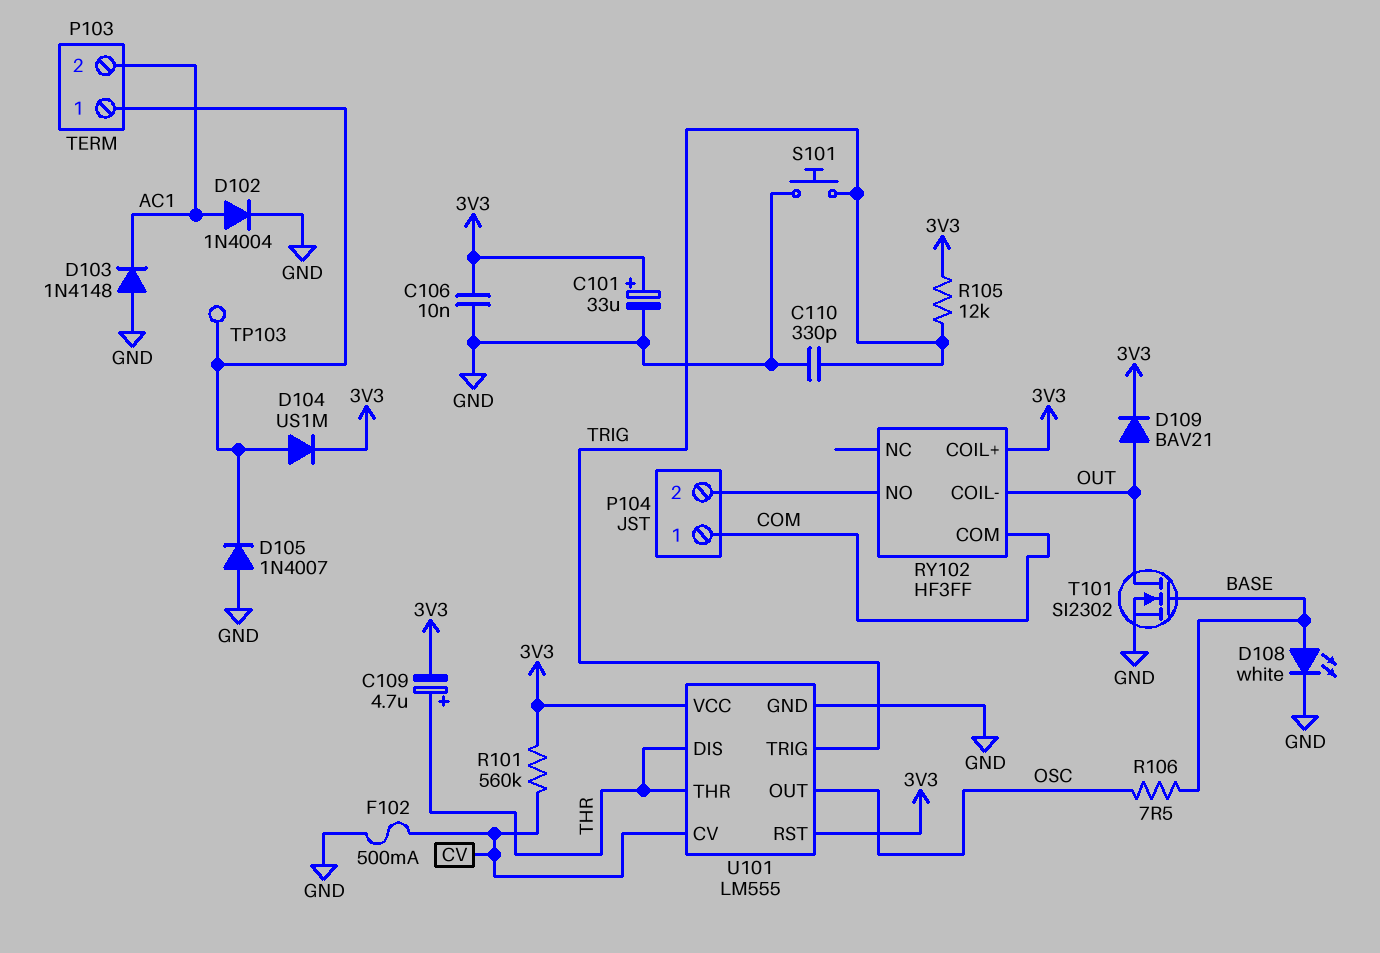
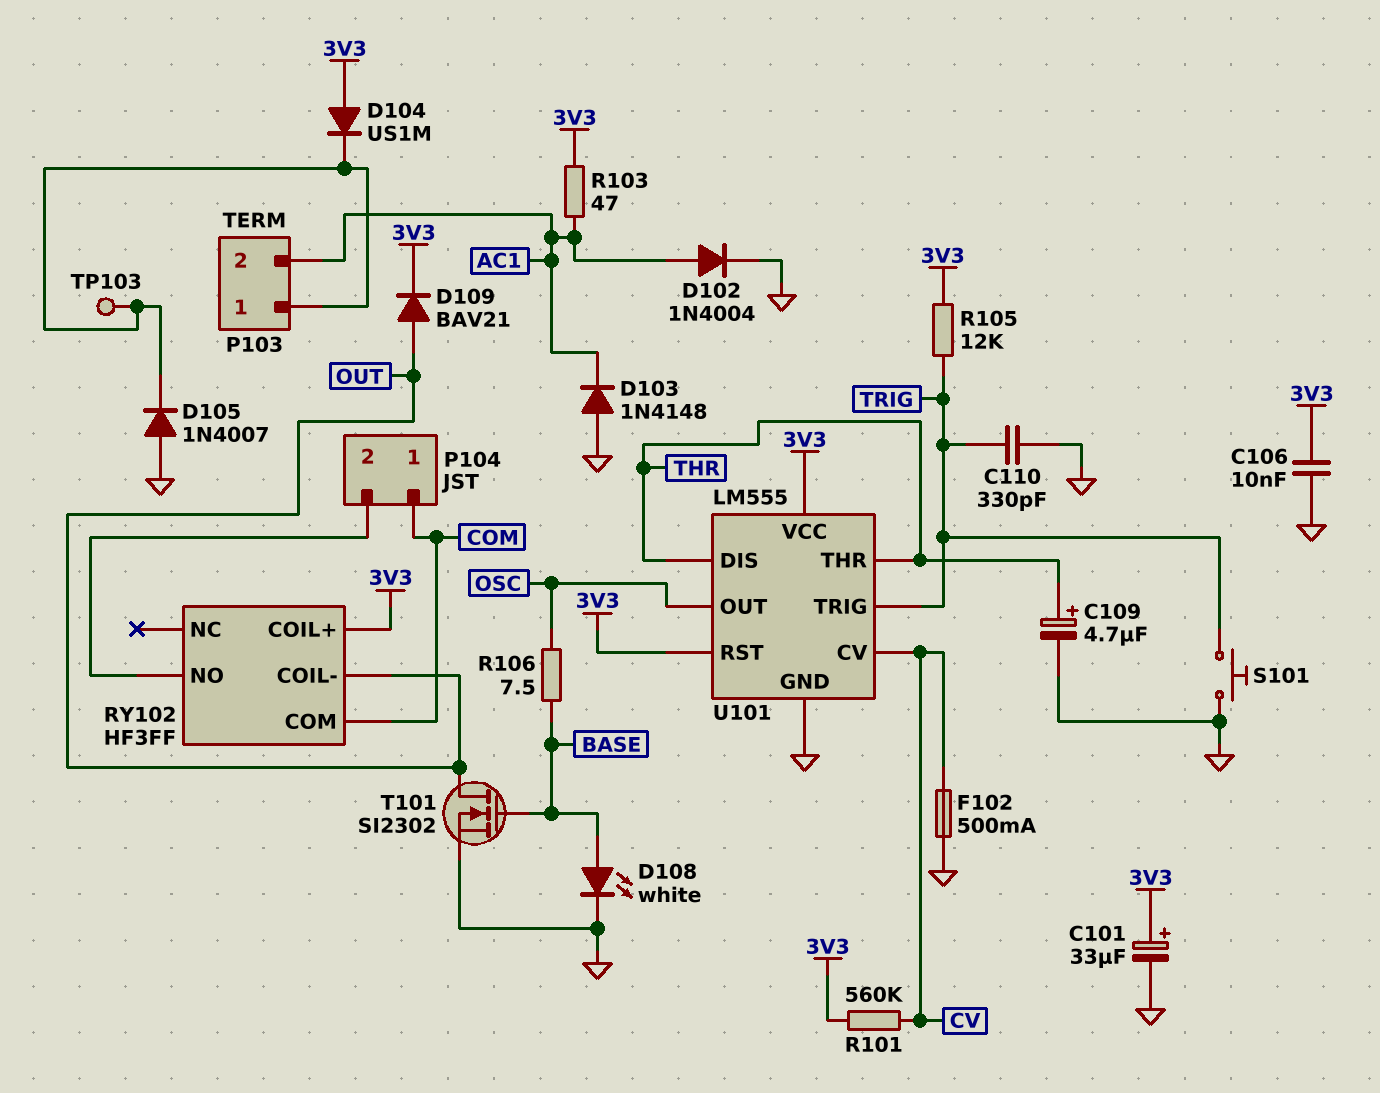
C109: 4.7uF (plus THR, minus 3V3) -> 4.7uF (plus THR, minus GND)
D104: diode US1M (A P103/1, K 3V3) -> diode US1M (A 3V3, K P103/1)
R103: none -> 47 (3V3, AC1)

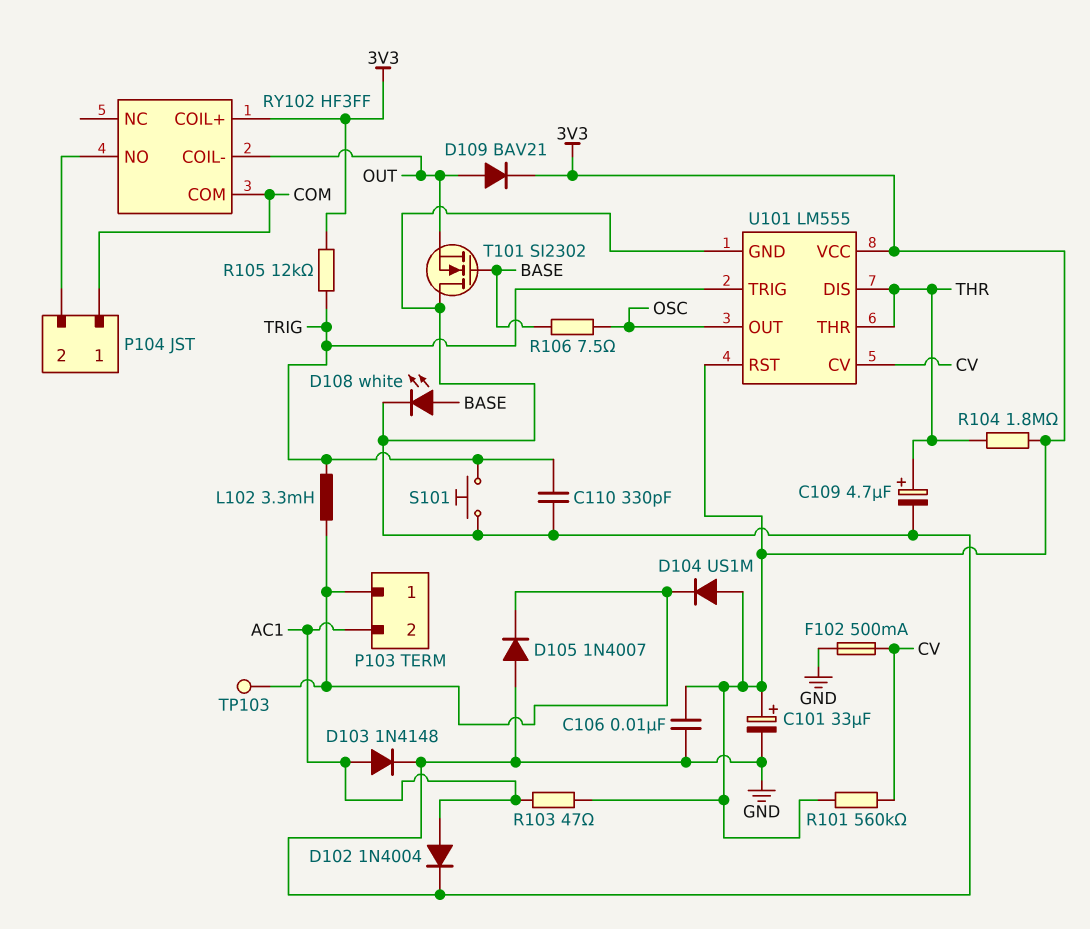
D103: diode 1N4148 (A GND, K AC1) -> diode 1N4148 (A AC1, K GND)
L102: none -> 3.3mH (P103/1, TRIG)
R104: none -> 1.8M (3V3, THR)
T101: NMOS SI2302 (G BASE, D OUT, S GND) -> NMOS SI2302 (G BASE, D GND, S OUT)

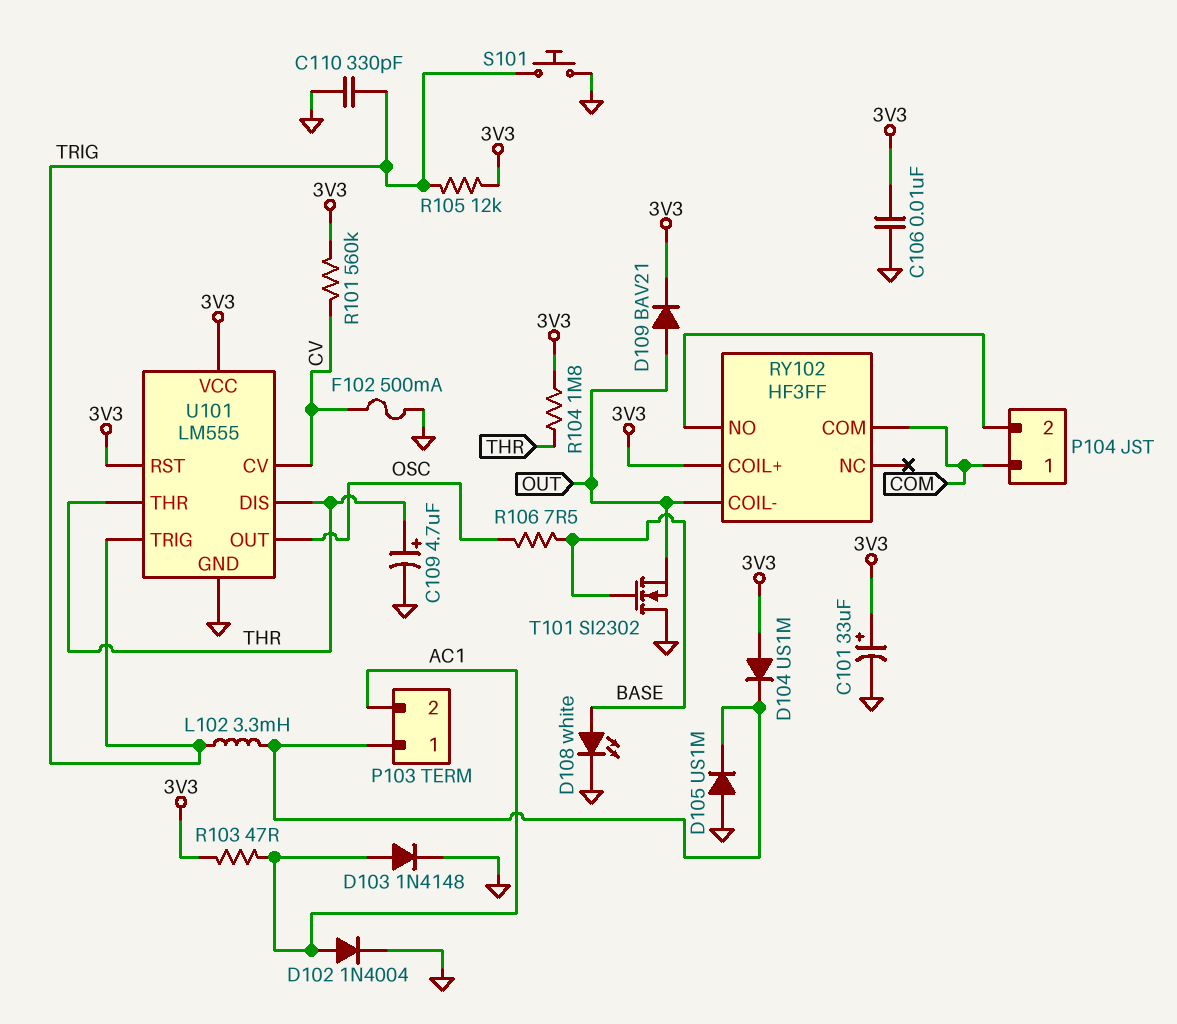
D105: diode 1N4007 (A GND, K P103/1) -> diode US1M (A GND, K P103/1)
TP103: test point (P103/1) -> none

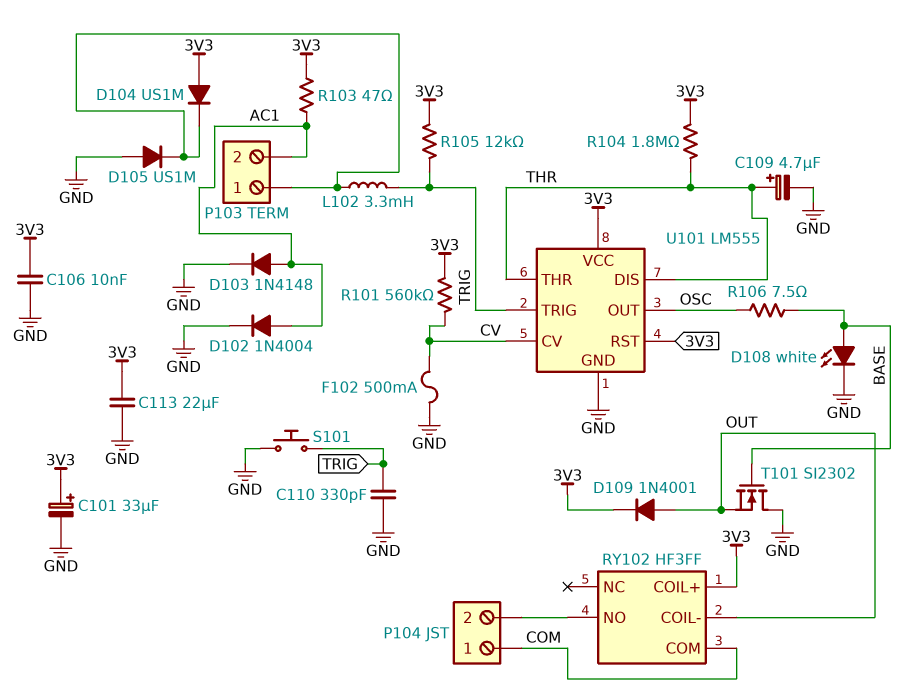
C113: none -> 22uF (3V3, GND)
D109: diode BAV21 (A OUT, K 3V3) -> diode 1N4001 (A OUT, K 3V3)

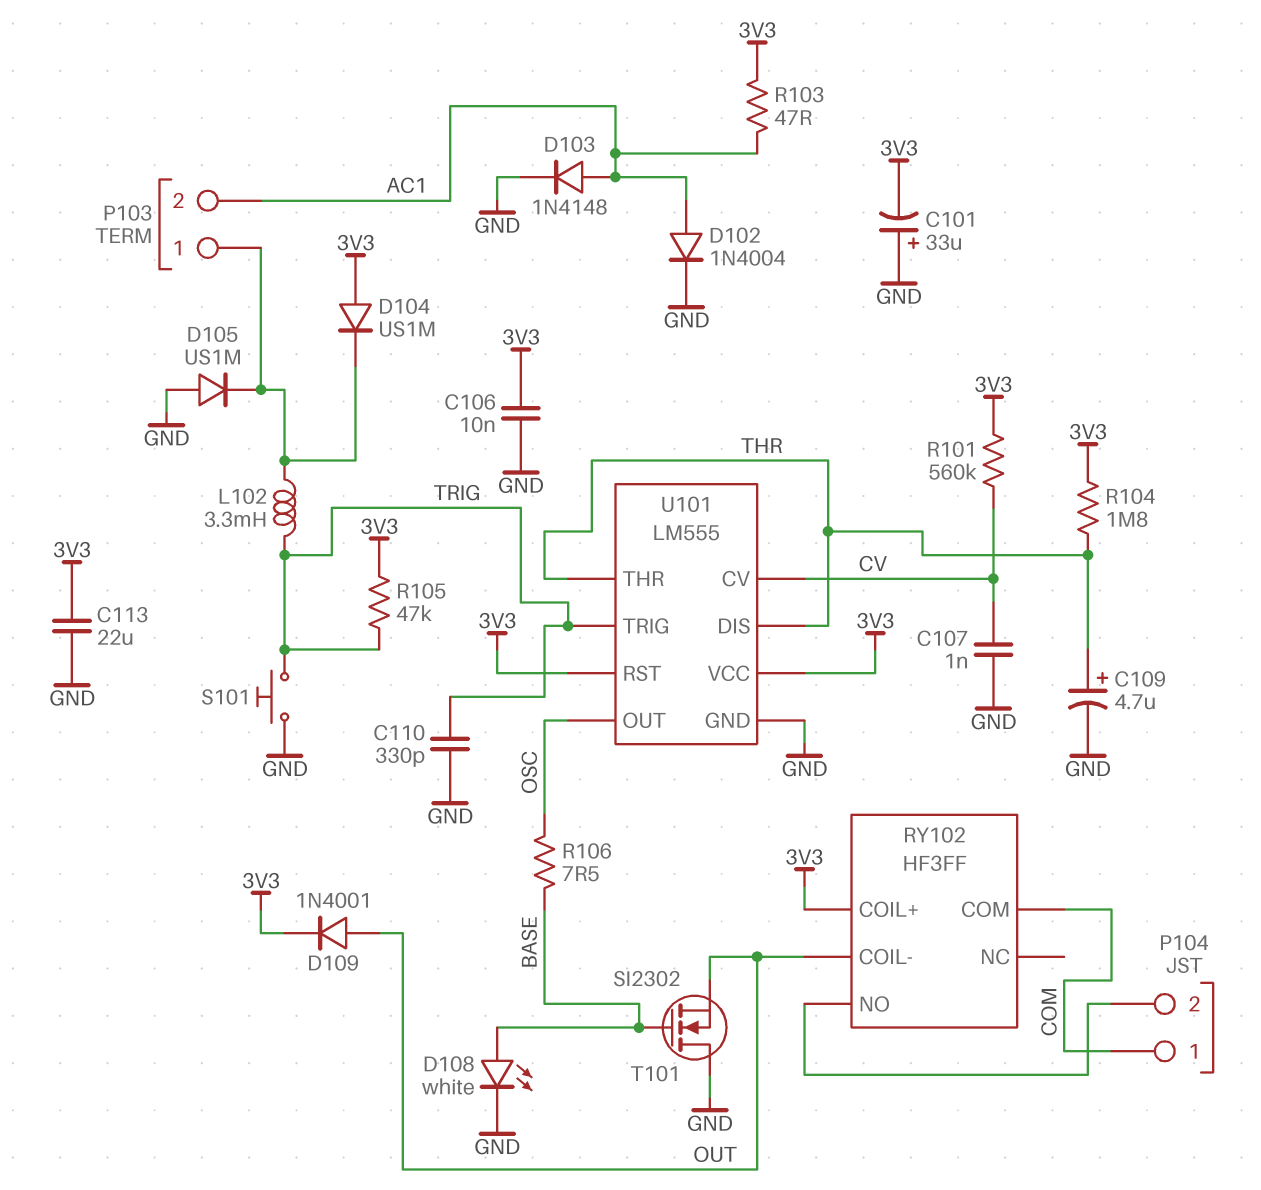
C101: 33uF (plus 3V3, minus GND) -> 33uF (plus GND, minus 3V3)
C107: none -> 1nF (CV, GND)
F102: 500mA (CV, GND) -> none
R105: 12k (3V3, TRIG) -> 47k (3V3, TRIG)

